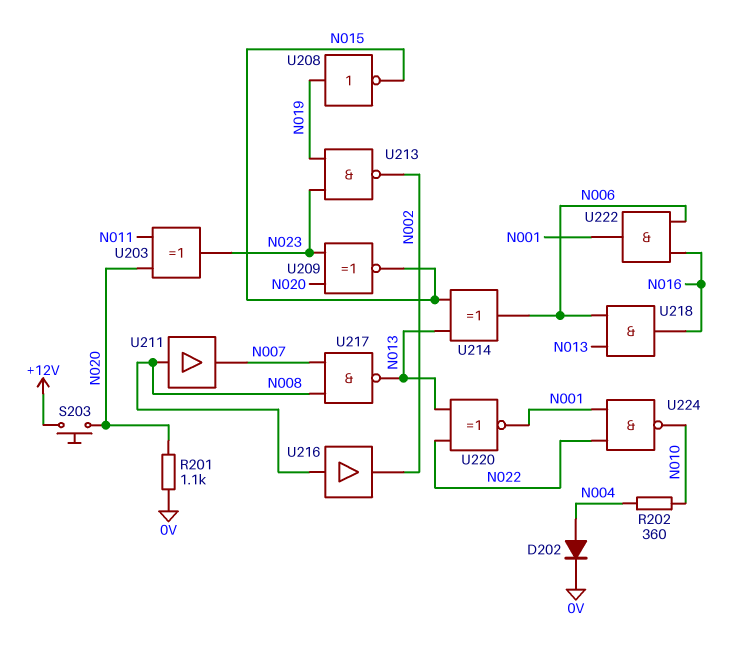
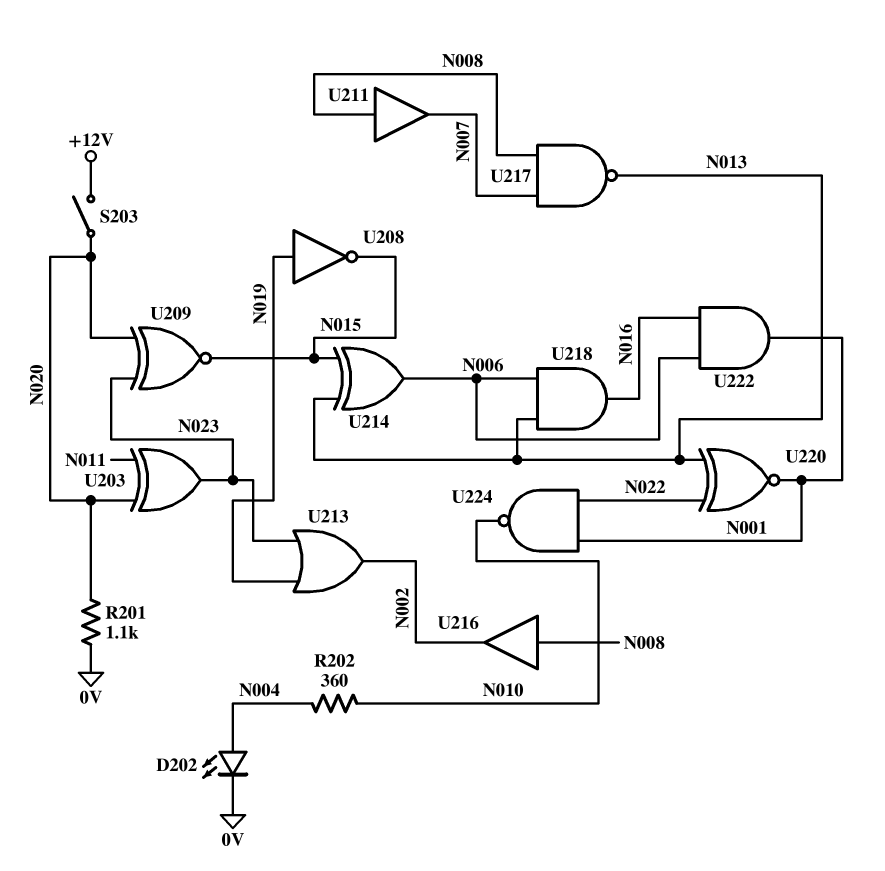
D202: diode (A N004, K 0V) -> LED (A N004, K 0V)
S203: button (+12V, N020) -> switch (+12V, N020)
U213: NAND (in N019, in N023, out N002) -> OR (in N019, in N023, out N002)

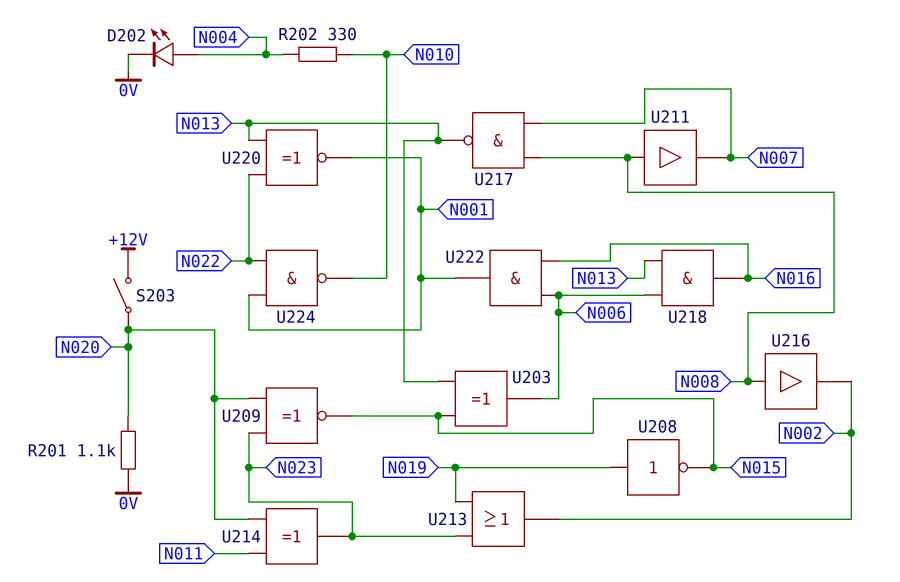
R202: 360 (N004, N010) -> 330 (N004, N010)
U203: XOR (in N011, in N020, out N023) -> XOR (in N013, in N015, out N006)
U214: XOR (in N013, in N015, out N006) -> XOR (in N011, in N020, out N023)

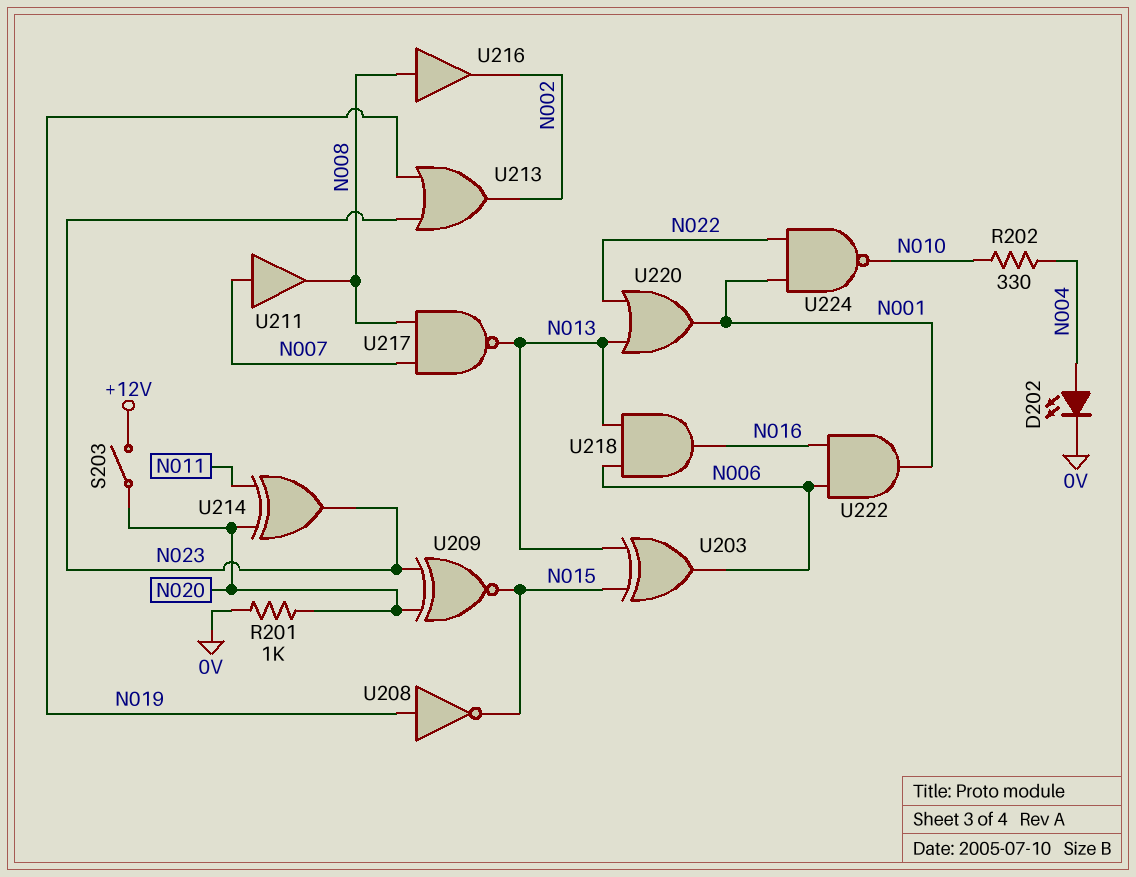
R201: 1.1k (0V, N020) -> 1k (0V, N020)
U211: buffer (in N008, out N007) -> buffer (in N007, out N008)
U220: XNOR (in N013, in N022, out N001) -> OR (in N013, in N022, out N001)

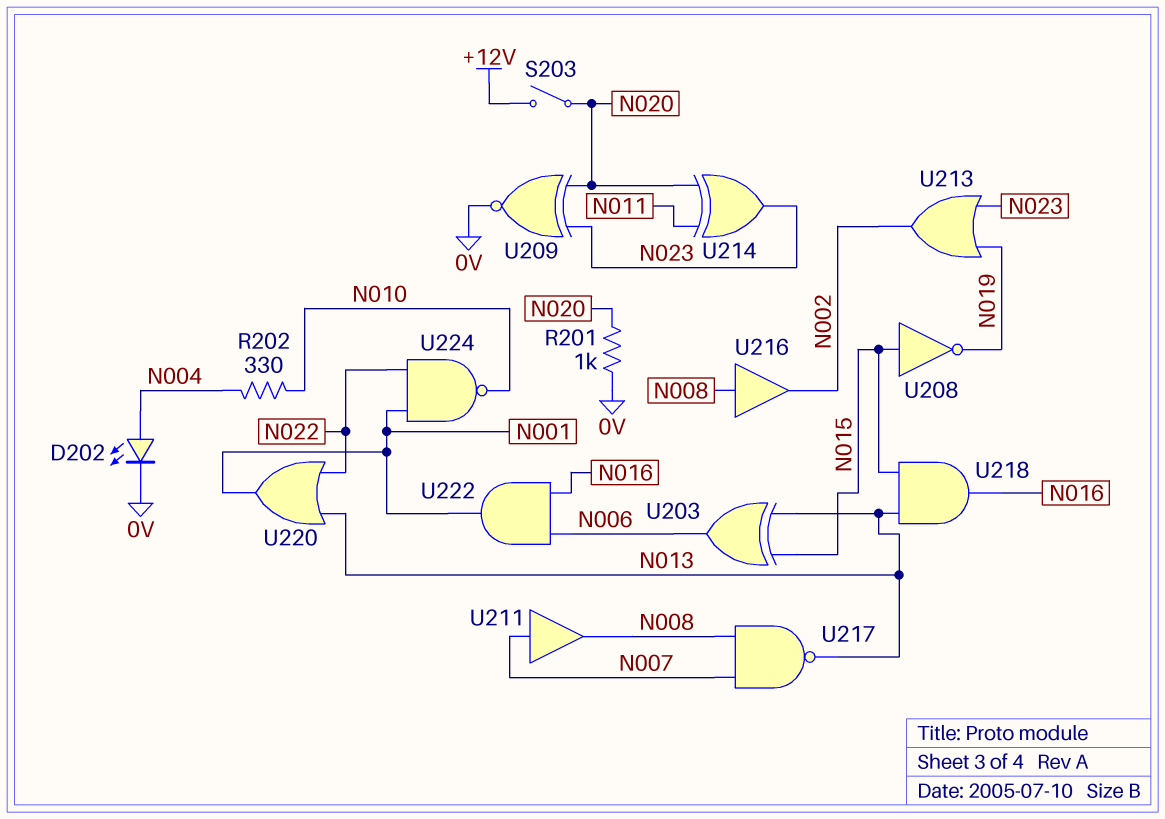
U208: NOT (in N019, out N015) -> NOT (in N015, out N019)
U209: XNOR (in N020, in N023, out N015) -> XNOR (in N020, in N023, out 0V)
U218: AND (in N006, in N013, out N016) -> AND (in N013, in N015, out N016)

